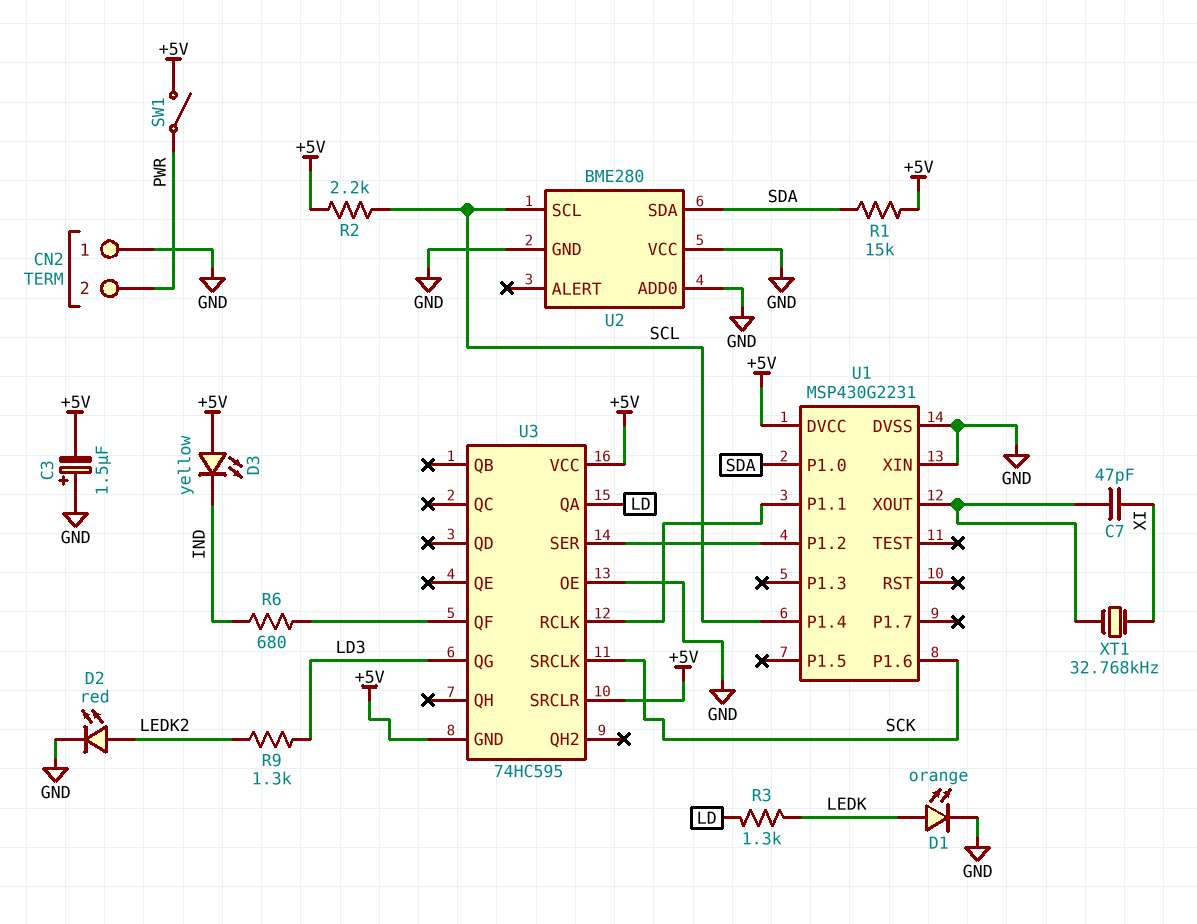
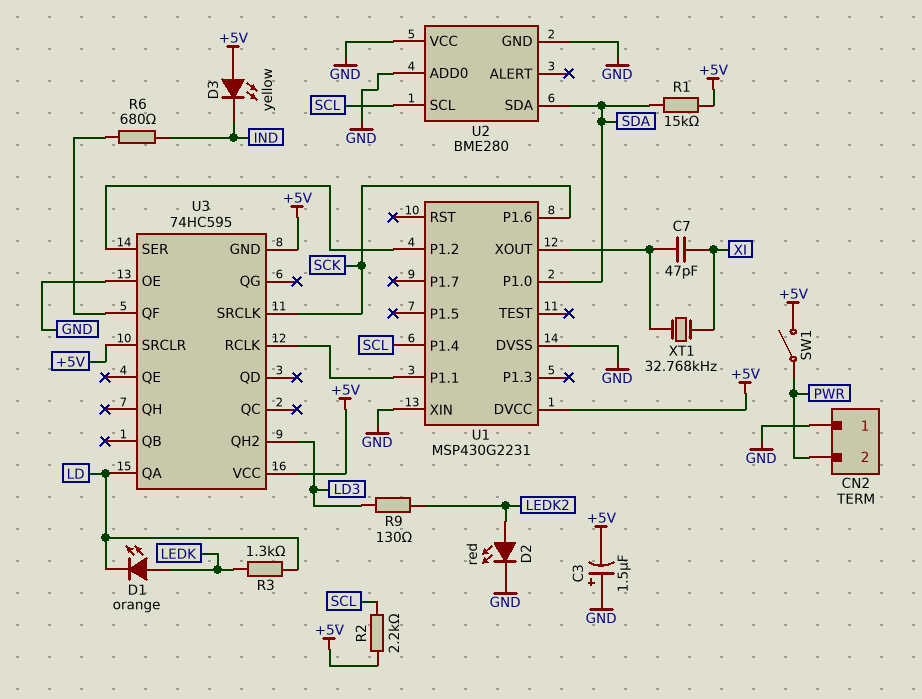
D1: LED orange (A LEDK, K GND) -> LED orange (A LEDK, K LD)
R9: 1.3k (LD3, LEDK2) -> 130 (LD3, LEDK2)
U3 pin QG: LD3 -> none
U3 pin QH2: none -> LD3

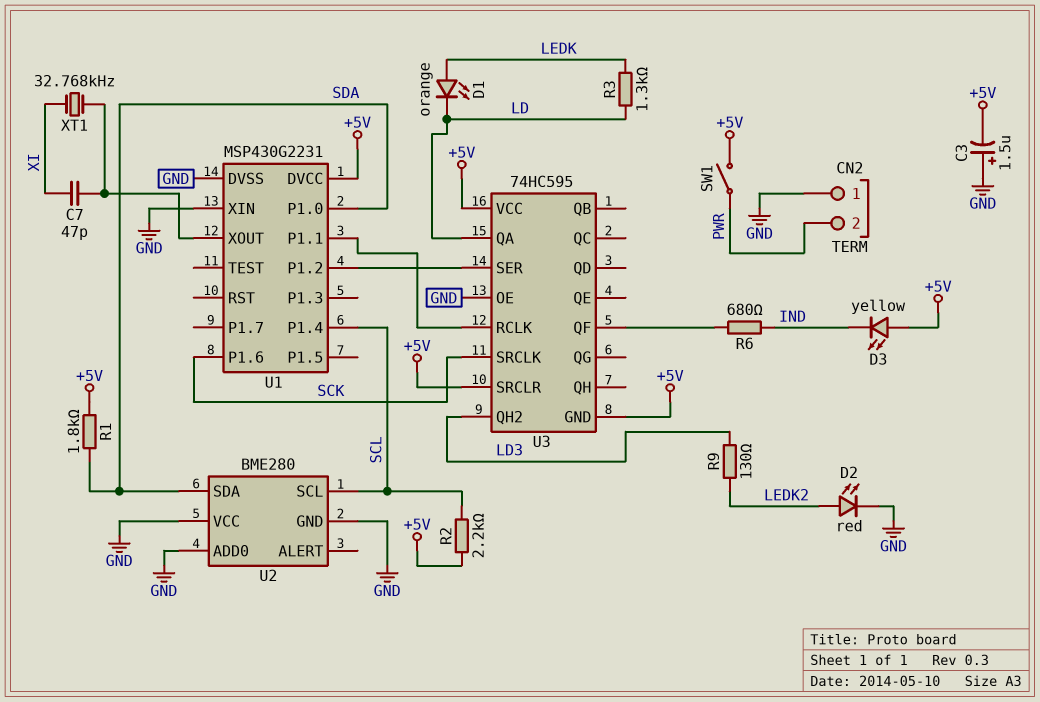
R1: 15k (+5V, SDA) -> 1.8k (+5V, SDA)

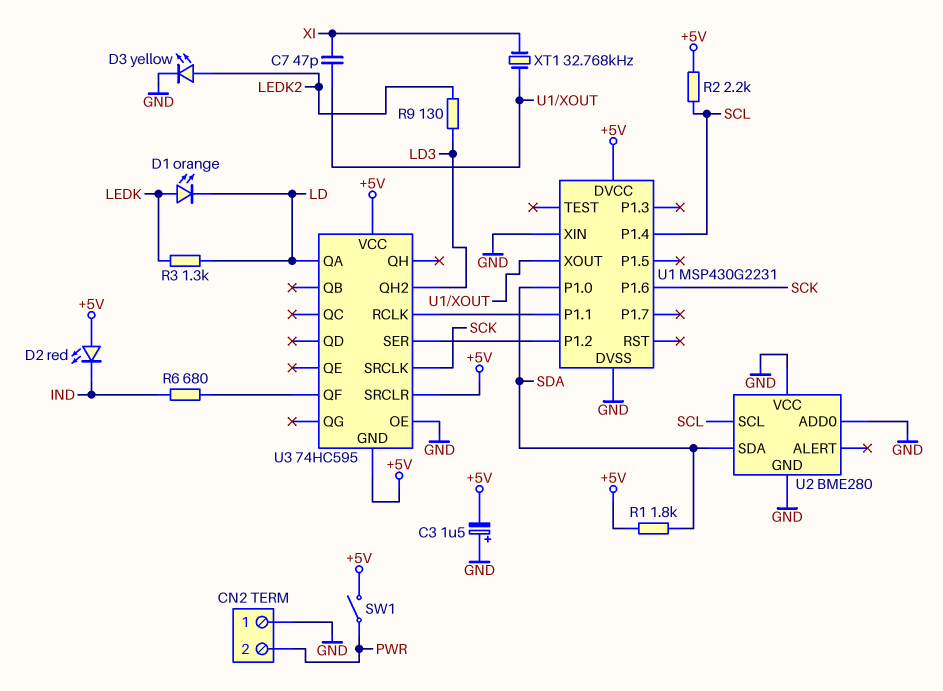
D2: LED red (A LEDK2, K GND) -> LED red (A +5V, K IND)
D3: LED yellow (A +5V, K IND) -> LED yellow (A LEDK2, K GND)

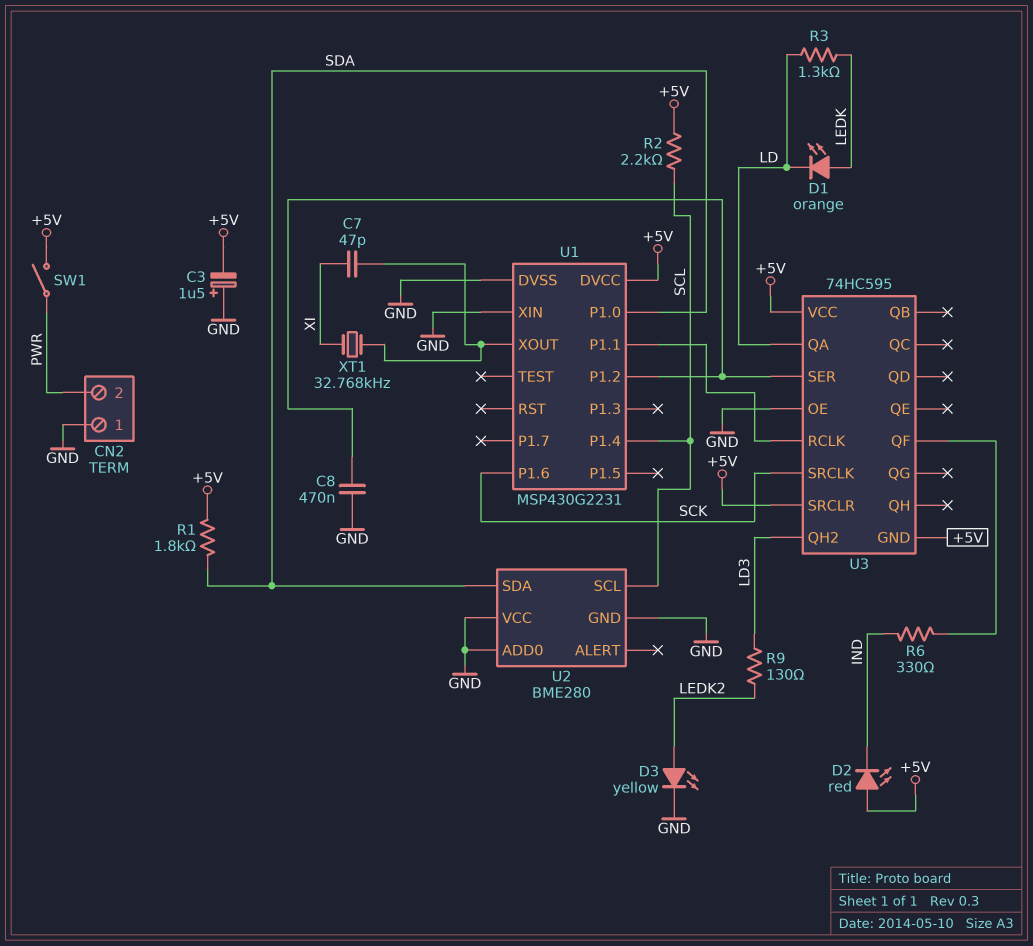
C8: none -> 470nF (GND, U1/P1.2)
R6: 680 (IND, U3/QF) -> 330 (IND, U3/QF)

